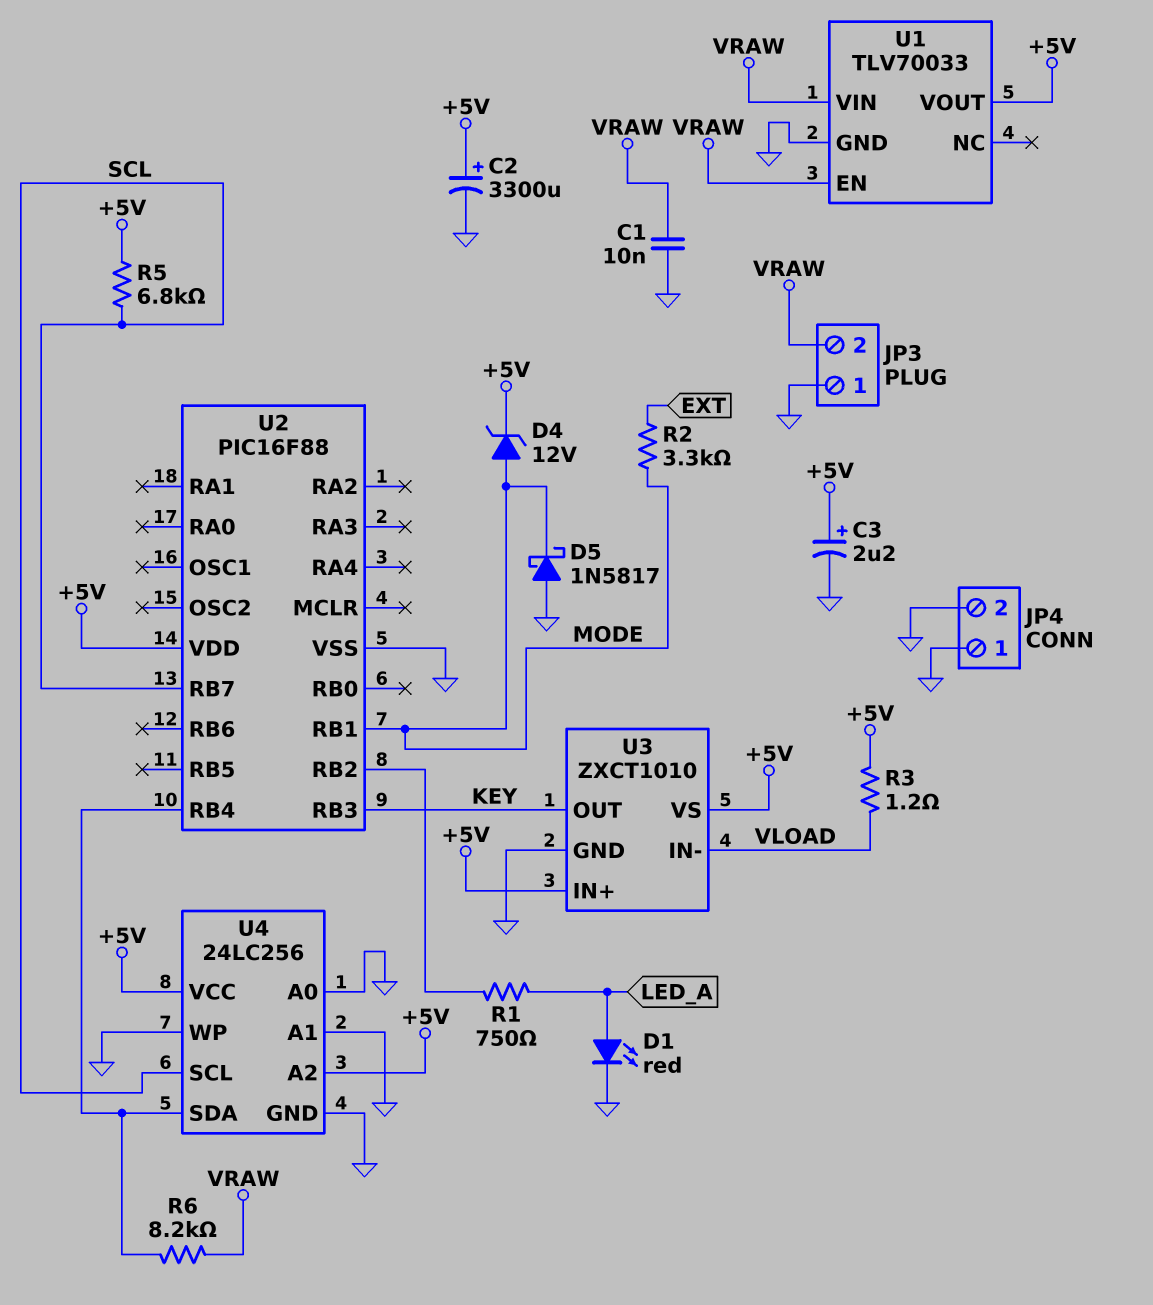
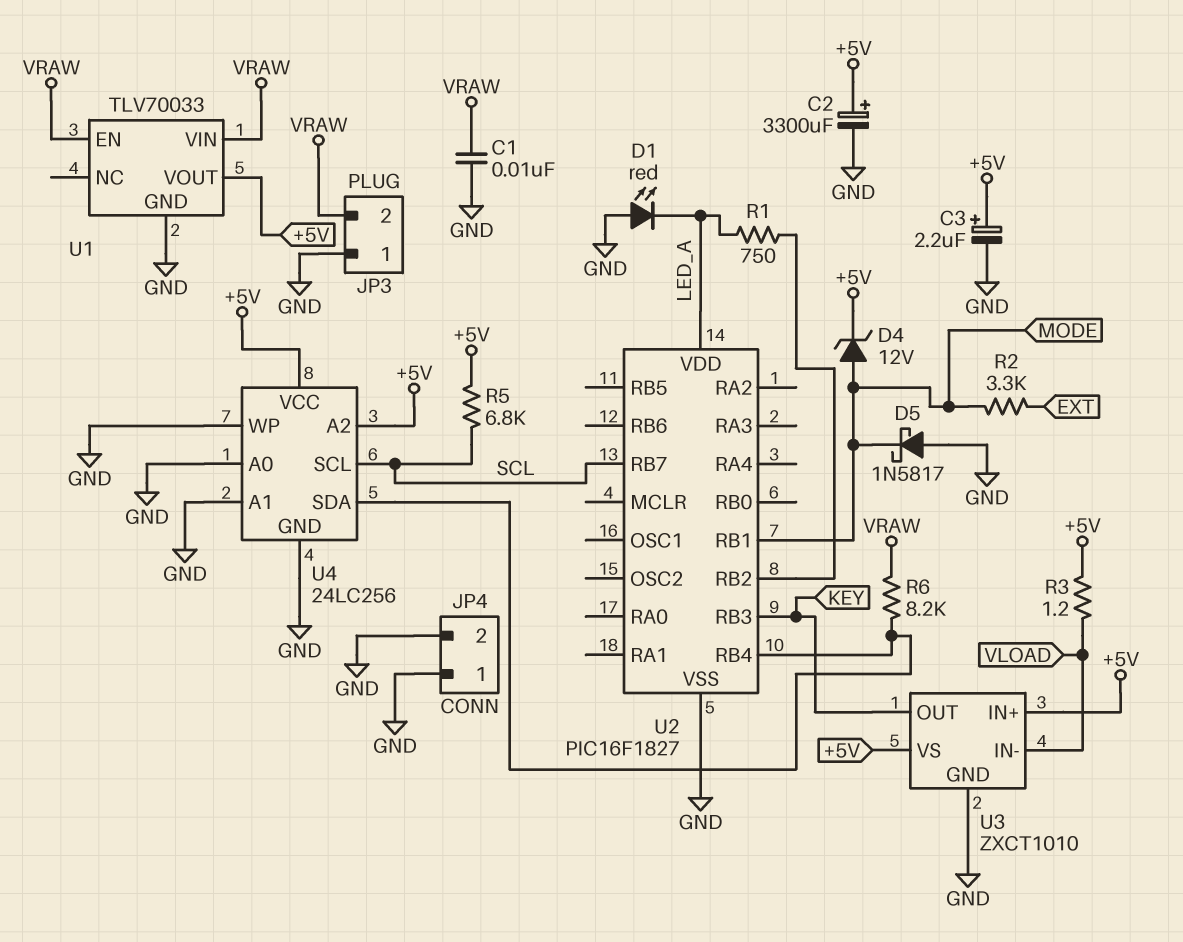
D1: LED red (A LED_A, K GND) -> LED red (A GND, K LED_A)
U2: PIC16F88 -> PIC16F1827
U2 pin VDD: +5V -> LED_A

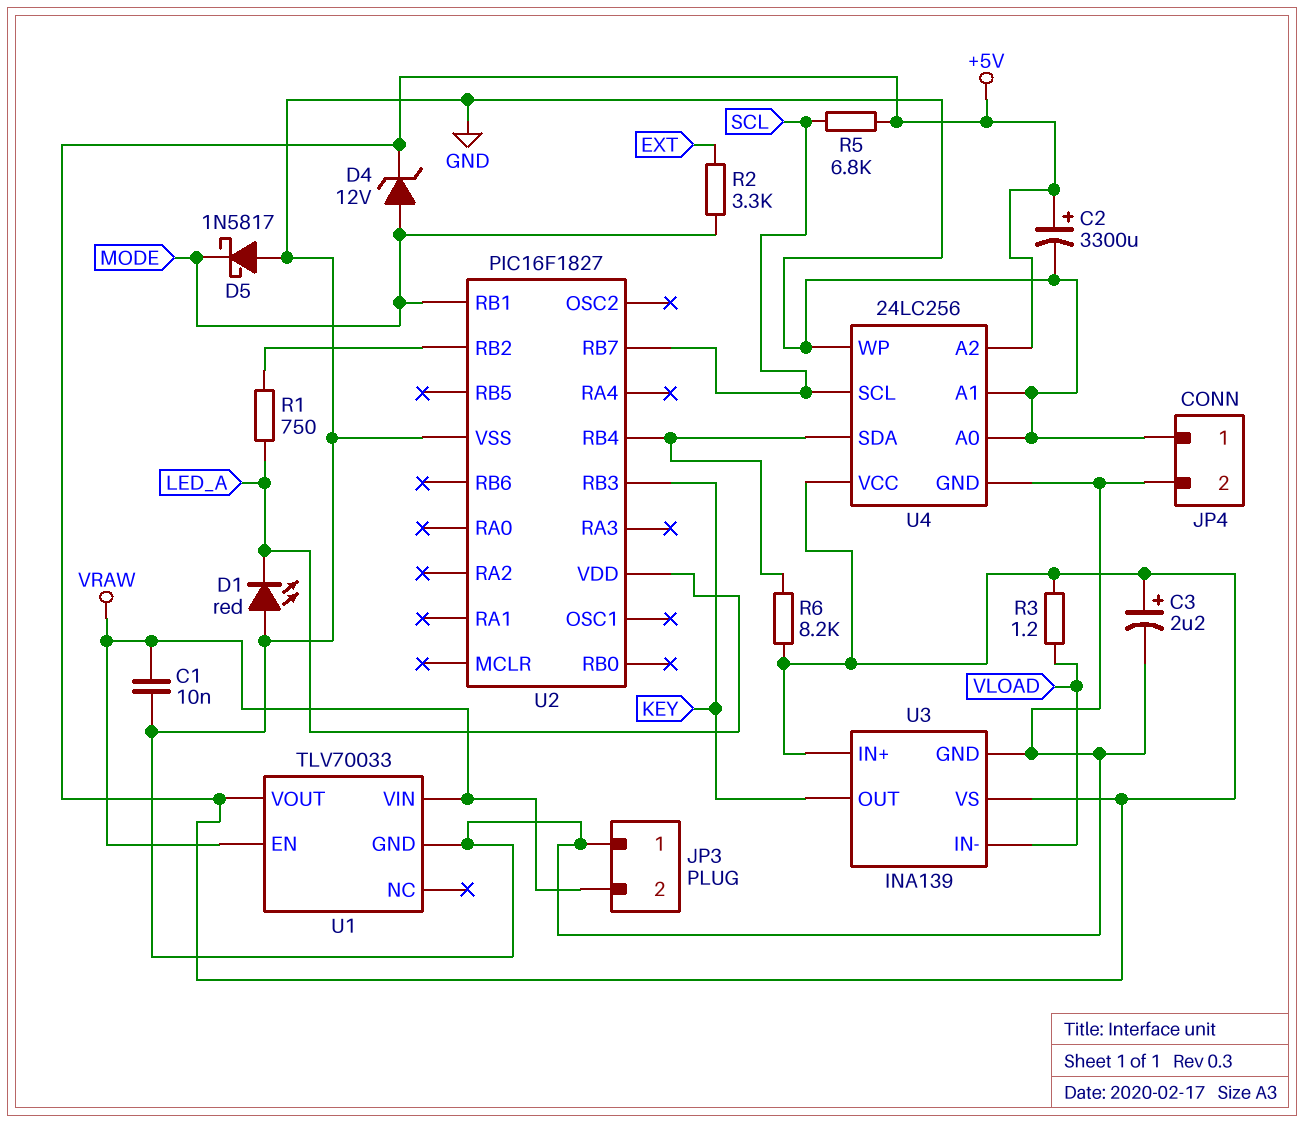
R6: 8.2k (U2/RB4, VRAW) -> 8.2k (+5V, U2/RB4)
U3: ZXCT1010 -> INA139

